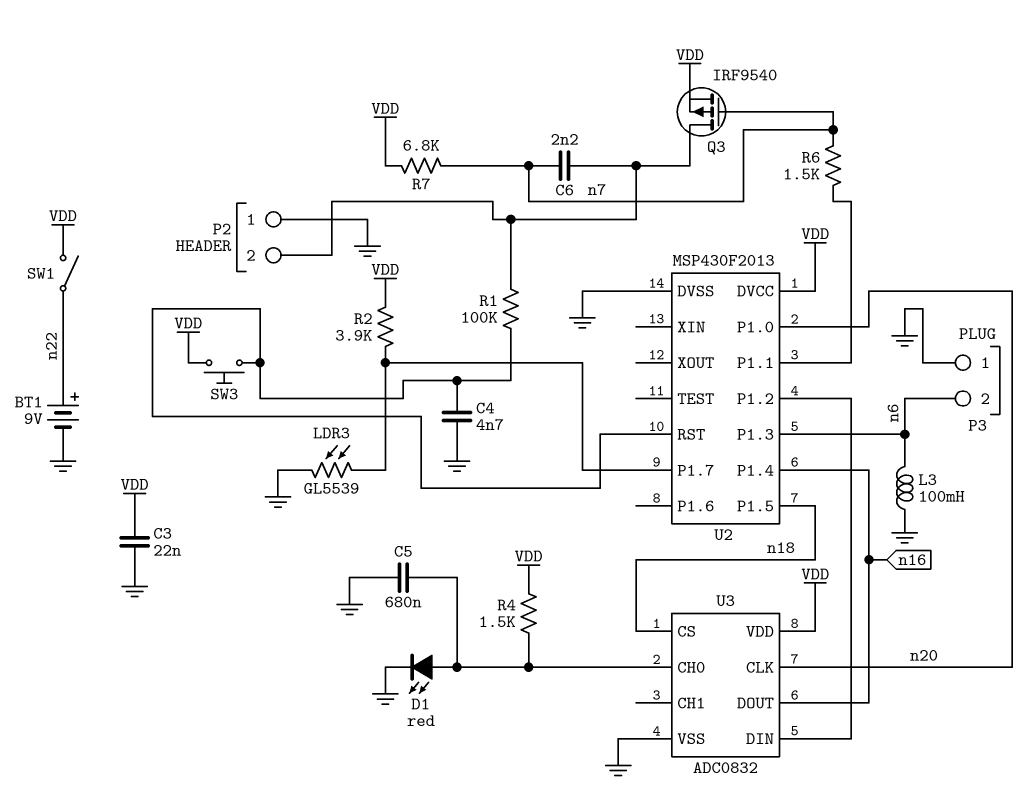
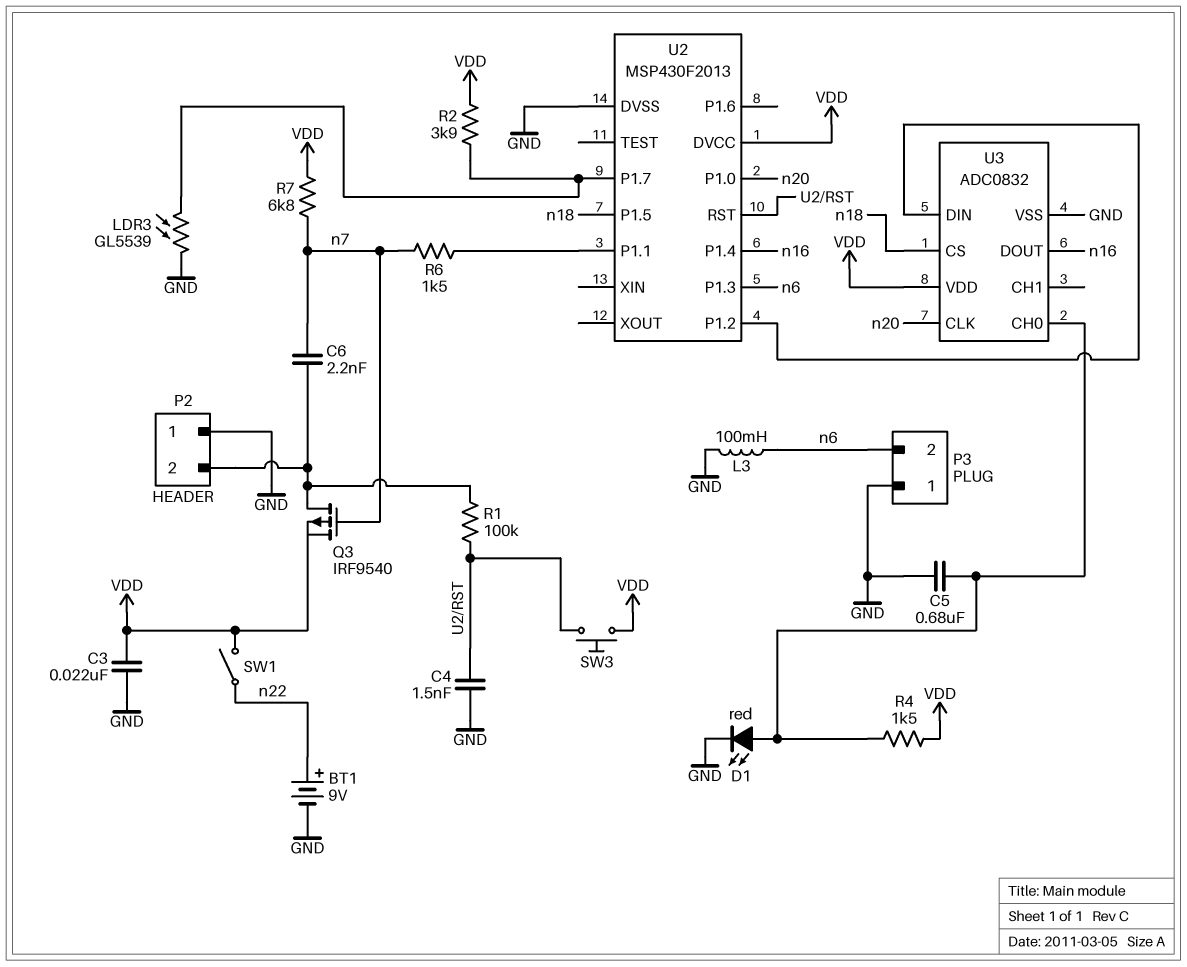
C4: 4.7nF (GND, U2/RST) -> 1.5nF (GND, U2/RST)

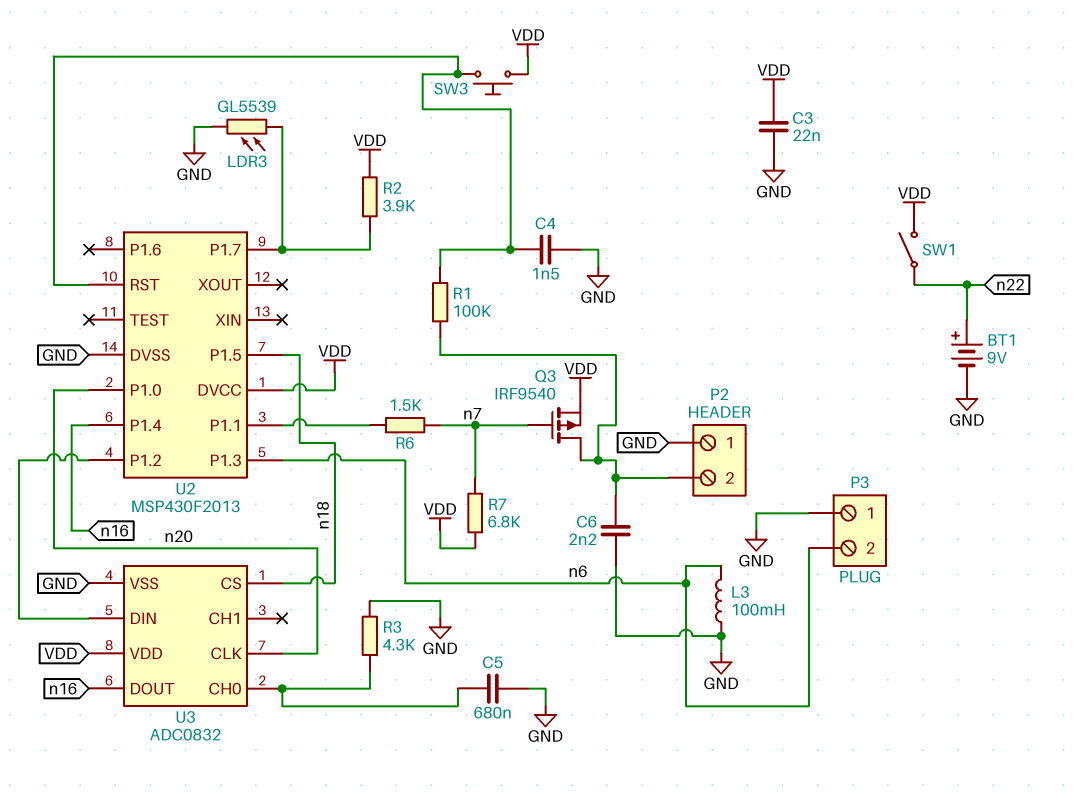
C6: 2.2nF (P2/2, n7) -> 2.2nF (GND, P2/2)
D1: LED red (A U3/CH0, K GND) -> none
R3: none -> 4.3k (GND, U3/CH0)
R4: 1.5k (U3/CH0, VDD) -> none

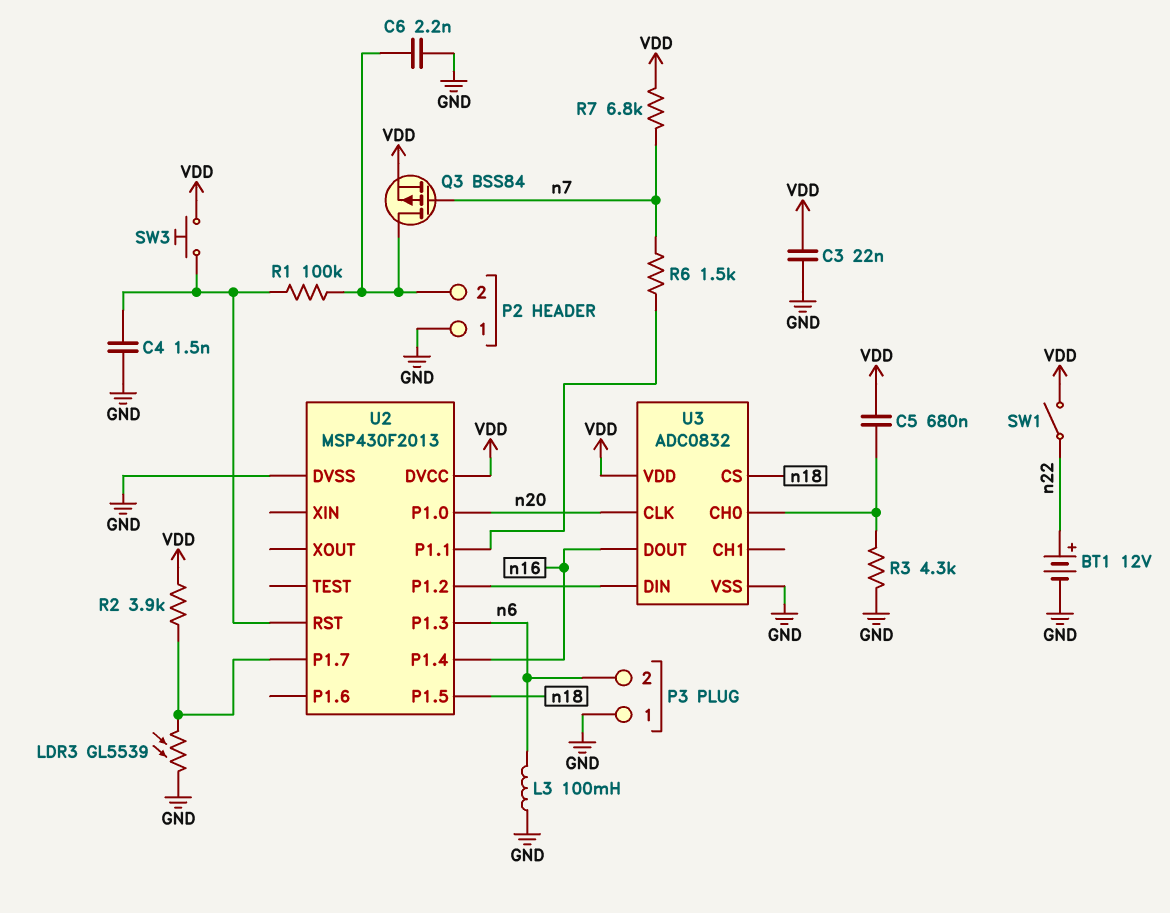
BT1: 9V (plus n22, minus GND) -> 12V (plus n22, minus GND)
C5: 680nF (GND, U3/CH0) -> 680nF (U3/CH0, VDD)
Q3: PMOS IRF9540 (G n7, D P2/2, S VDD) -> PMOS BSS84 (G n7, D P2/2, S VDD)

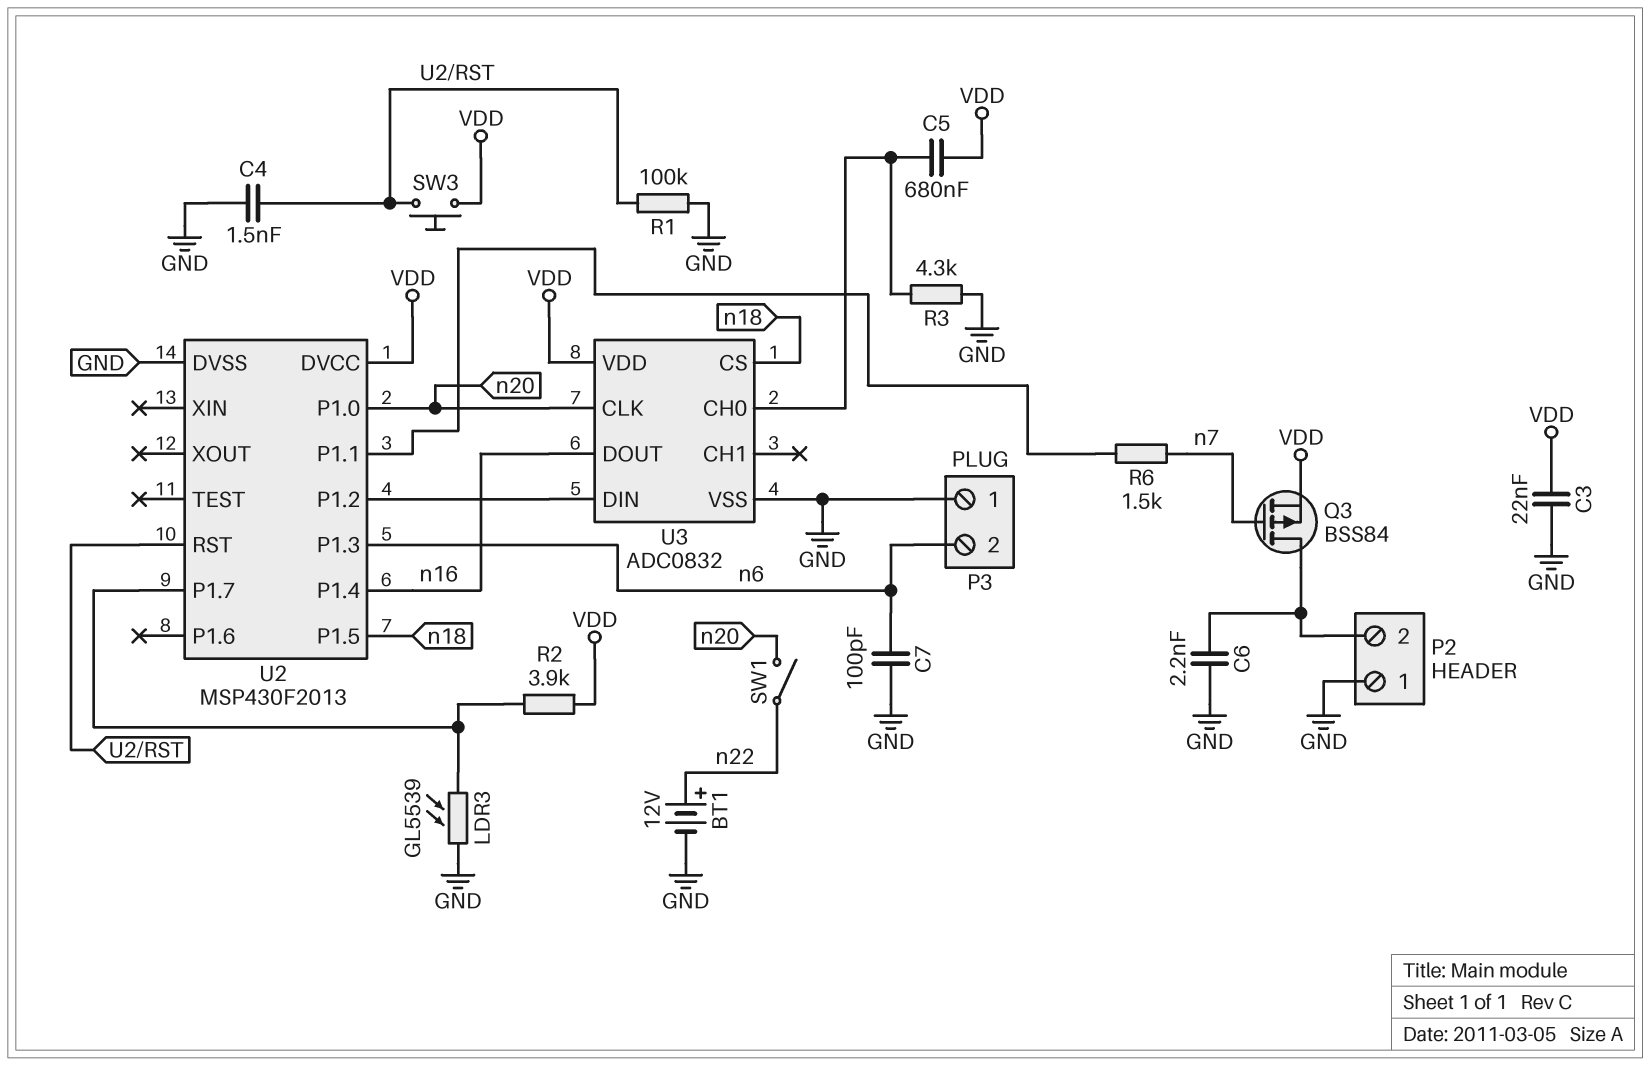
C7: none -> 100pF (GND, n6)
L3: 100mH (GND, n6) -> none
R1: 100k (P2/2, U2/RST) -> 100k (GND, U2/RST)
R7: 6.8k (VDD, n7) -> none
SW1: switch (VDD, n22) -> switch (n20, n22)

